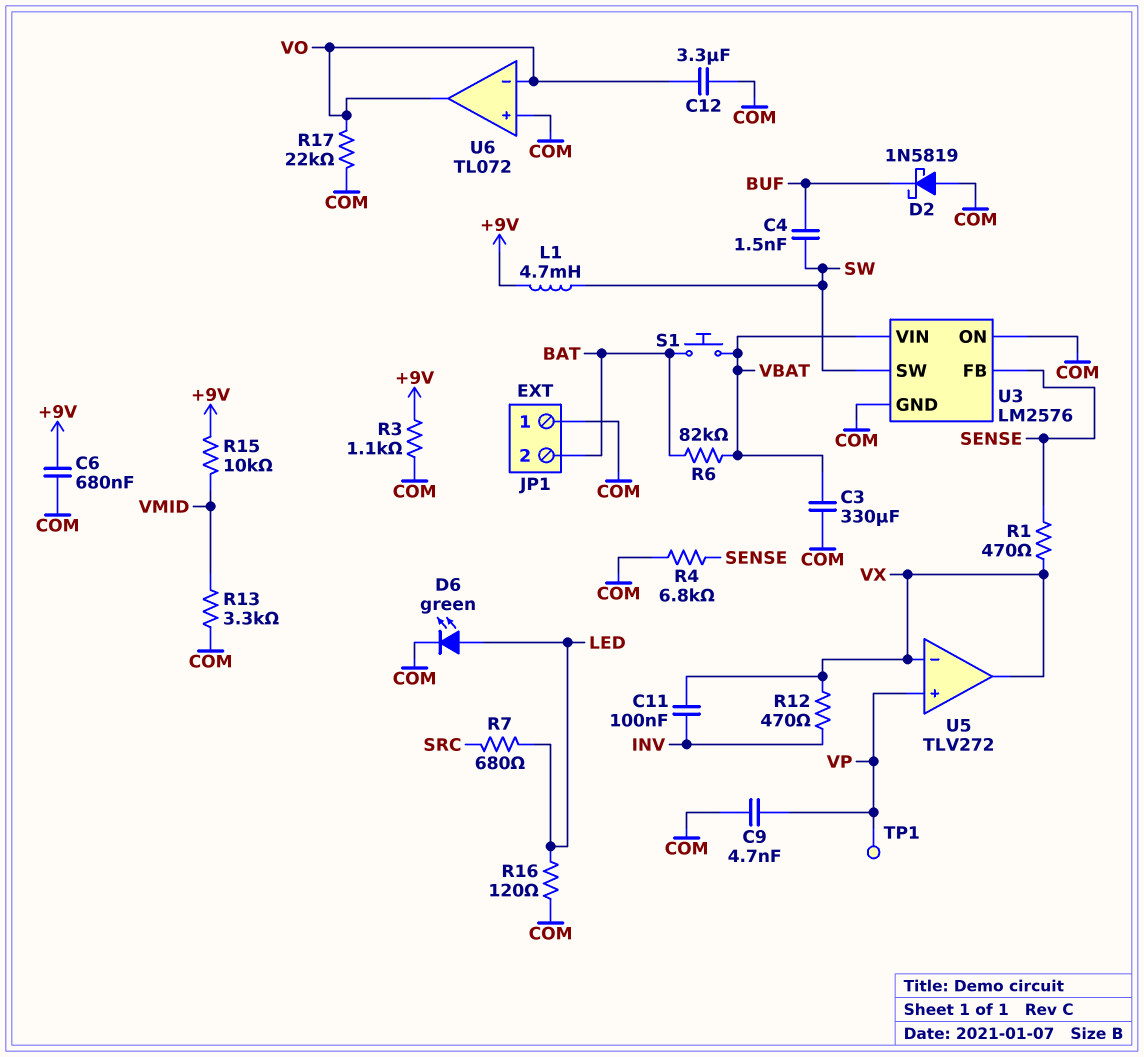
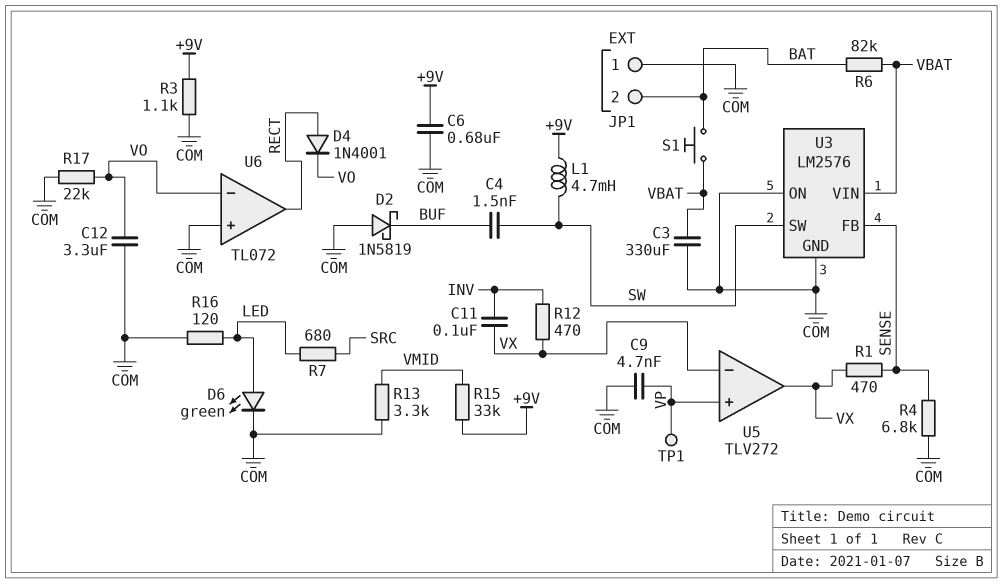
D4: none -> diode 1N4001 (A RECT, K VO)
R15: 10k (+9V, VMID) -> 33k (+9V, VMID)
U6 pin out: VO -> RECT

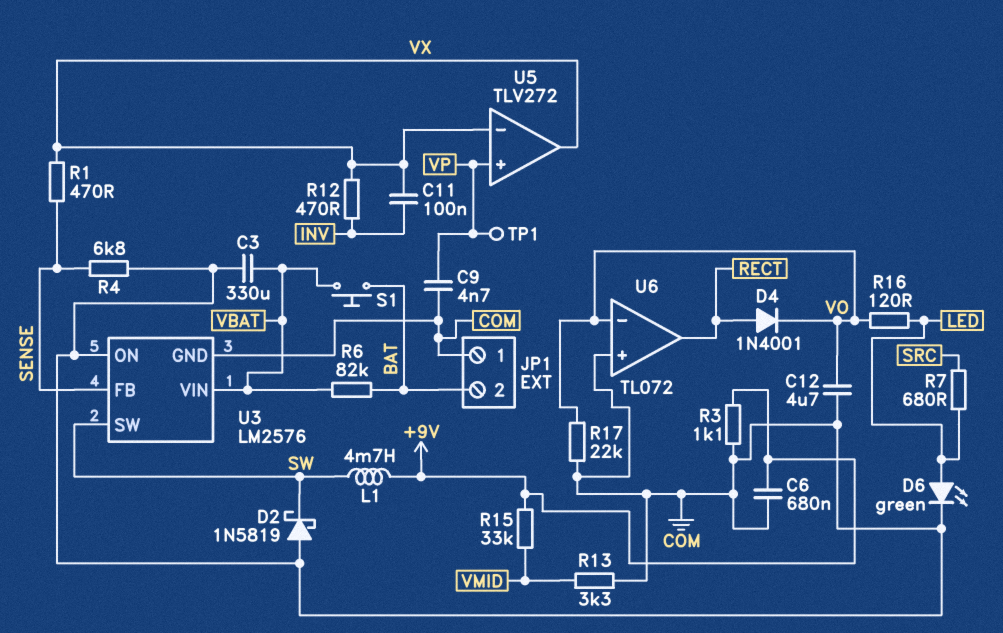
C4: 1.5nF (BUF, SW) -> none
C12: 3.3uF (COM, VO) -> 4.7uF (COM, VO)
D2: schottky 1N5819 (A COM, K BUF) -> schottky 1N5819 (A COM, K SW)
R16: 120 (COM, LED) -> 120 (LED, VO)

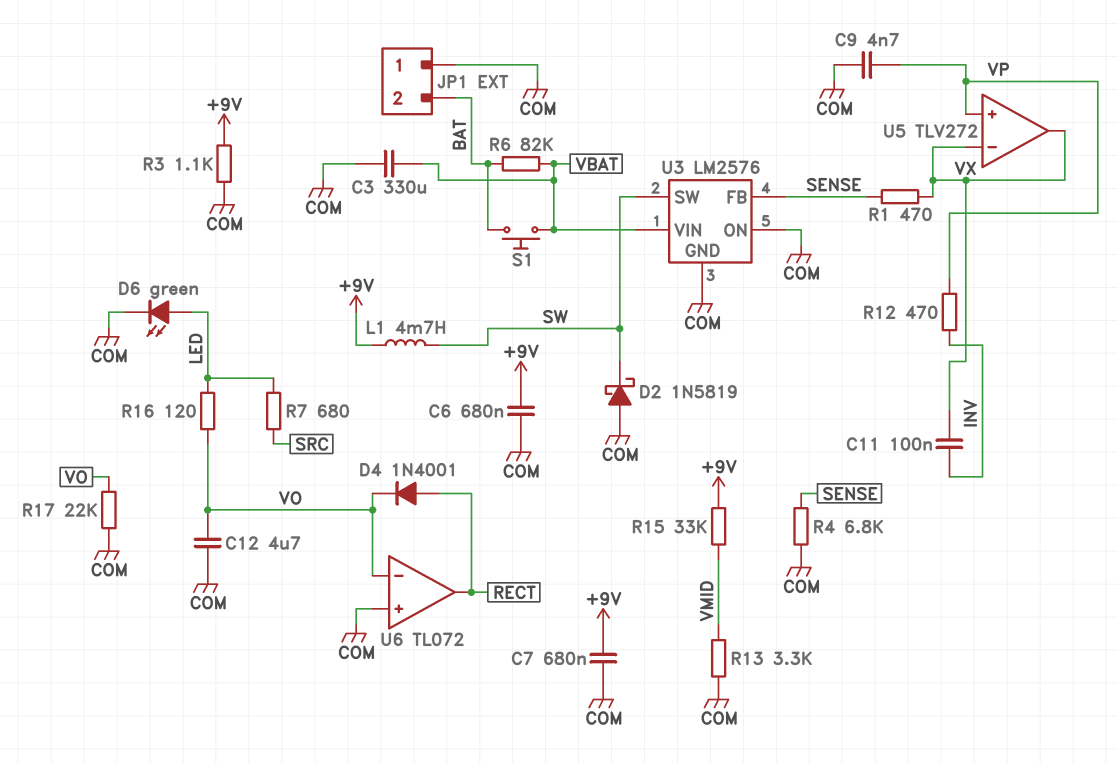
C7: none -> 680nF (+9V, COM)
R12: 470 (INV, VX) -> 470 (INV, VP)
TP1: test point (VP) -> none

